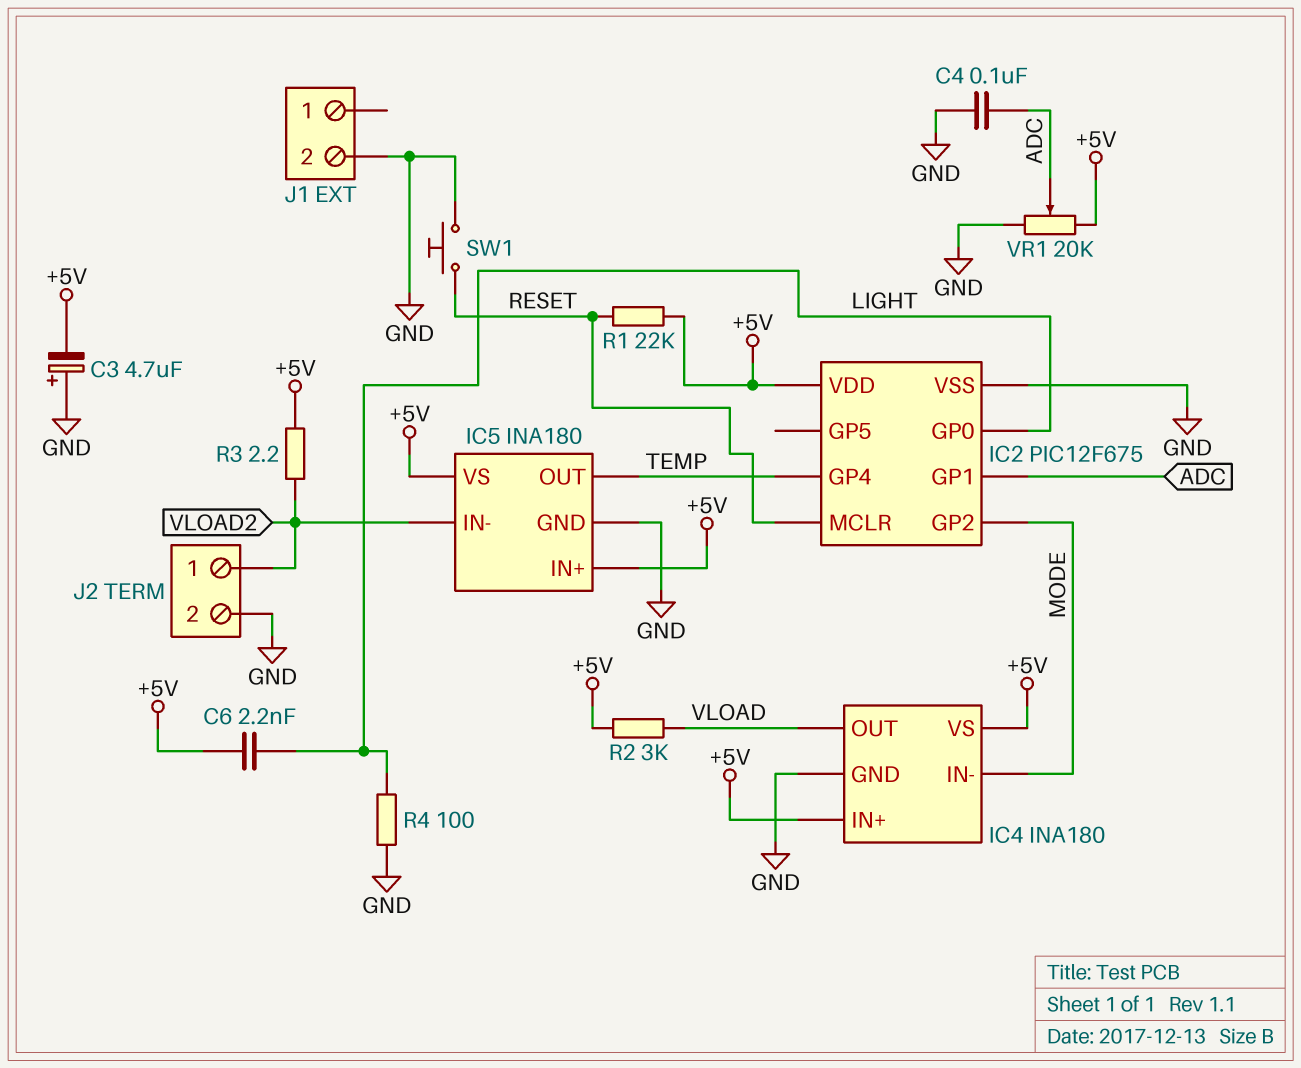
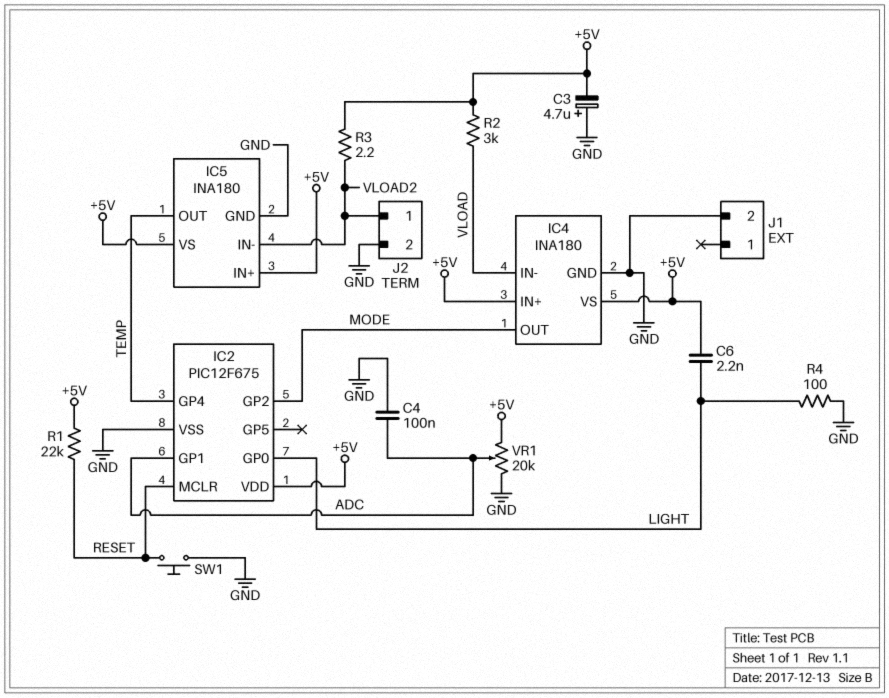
IC4 pin IN-: MODE -> VLOAD
IC4 pin OUT: VLOAD -> MODE

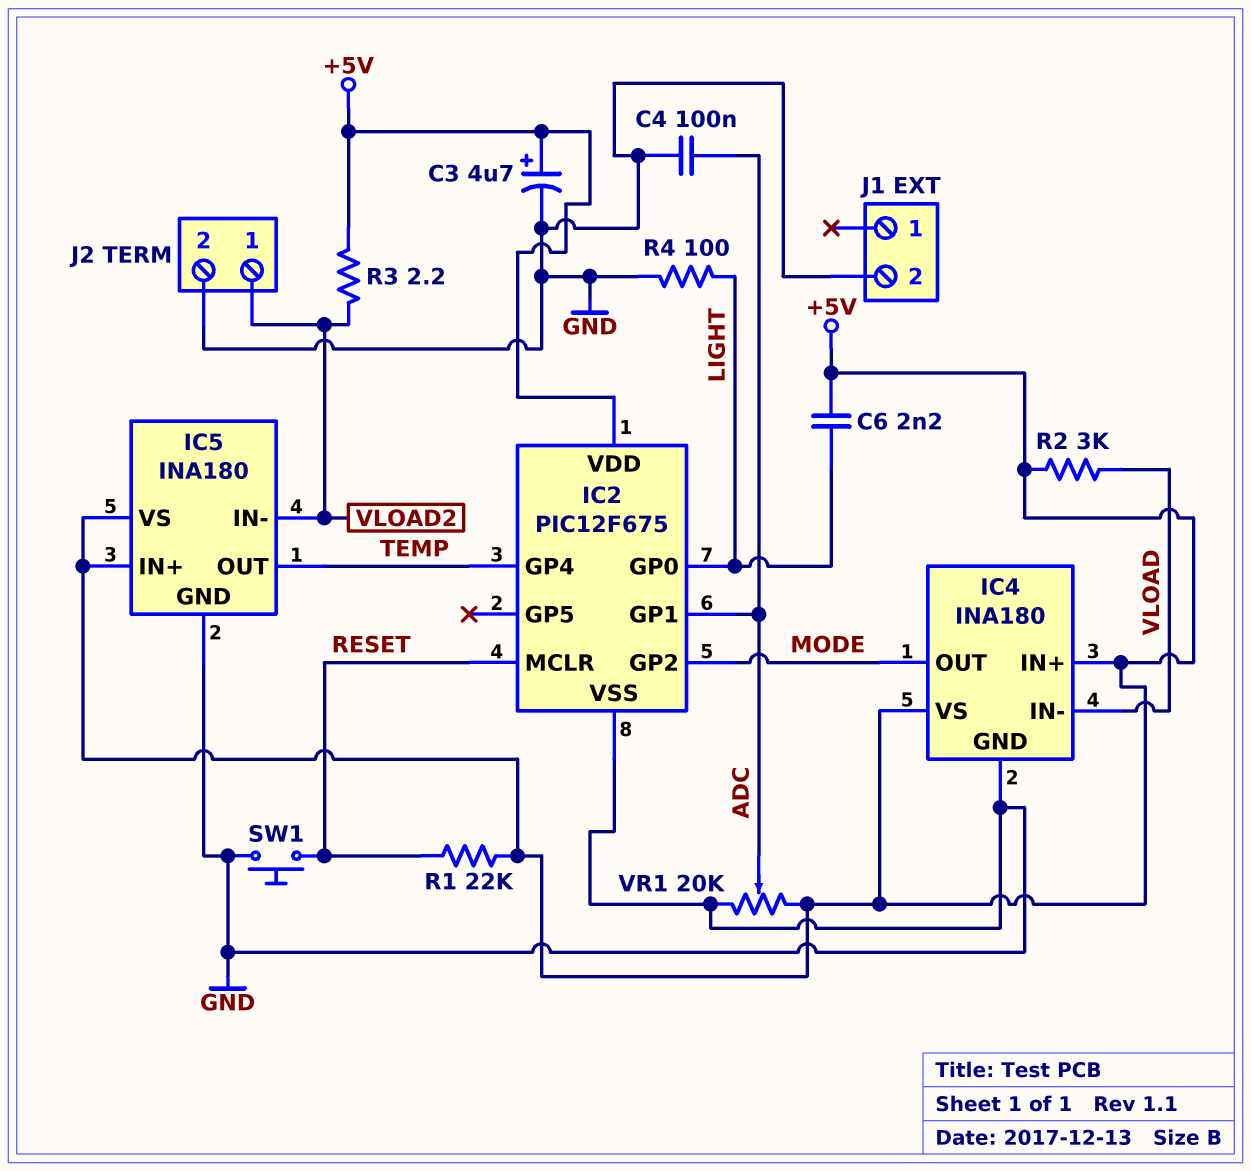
C3: 4.7uF (plus GND, minus +5V) -> 4.7uF (plus +5V, minus GND)

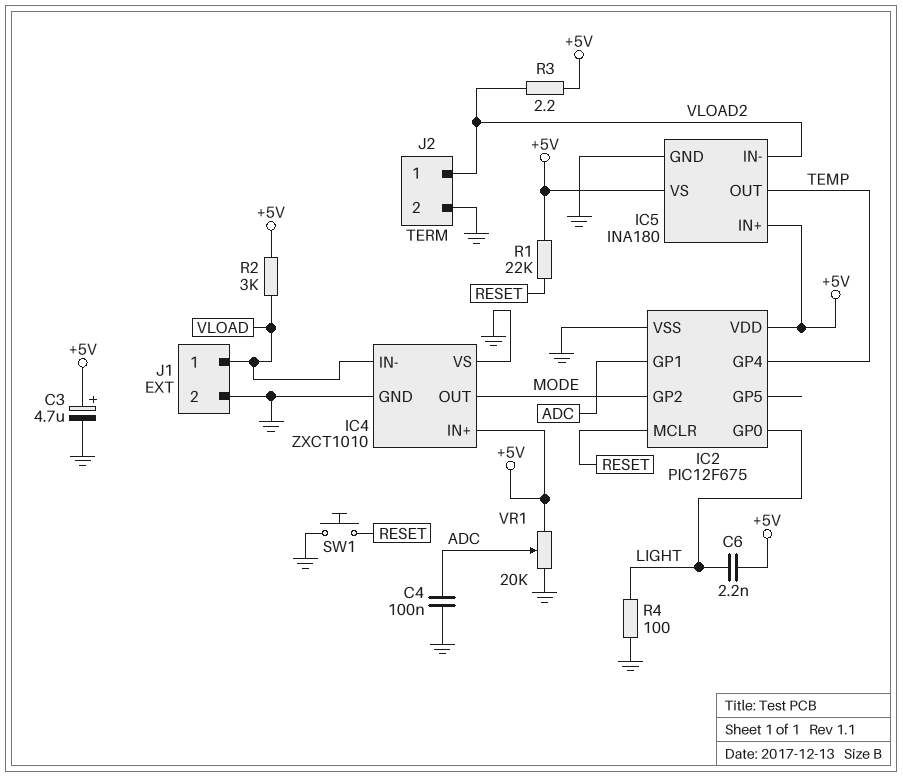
IC4: INA180 -> ZXCT1010
IC4 pin VS: +5V -> GND
J1 pin 1: none -> VLOAD

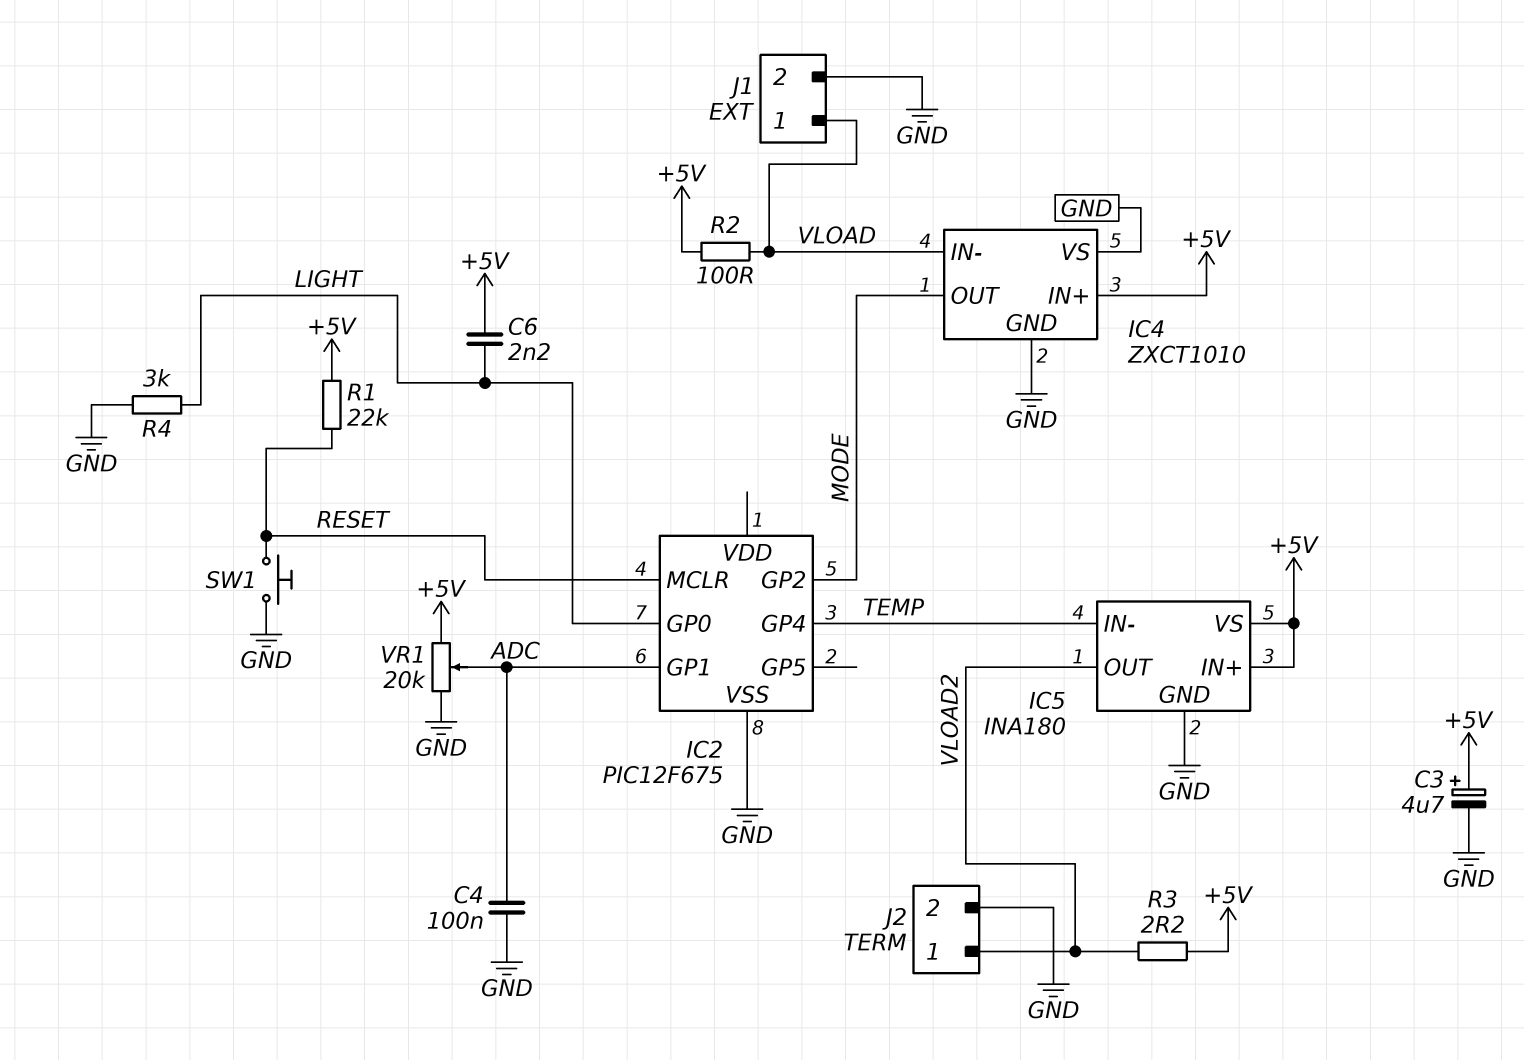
IC2 pin VDD: +5V -> none
IC5 pin IN-: VLOAD2 -> TEMP
IC5 pin OUT: TEMP -> VLOAD2
R2: 3k (+5V, VLOAD) -> 100 (+5V, VLOAD)
R4: 100 (GND, LIGHT) -> 3k (GND, LIGHT)

